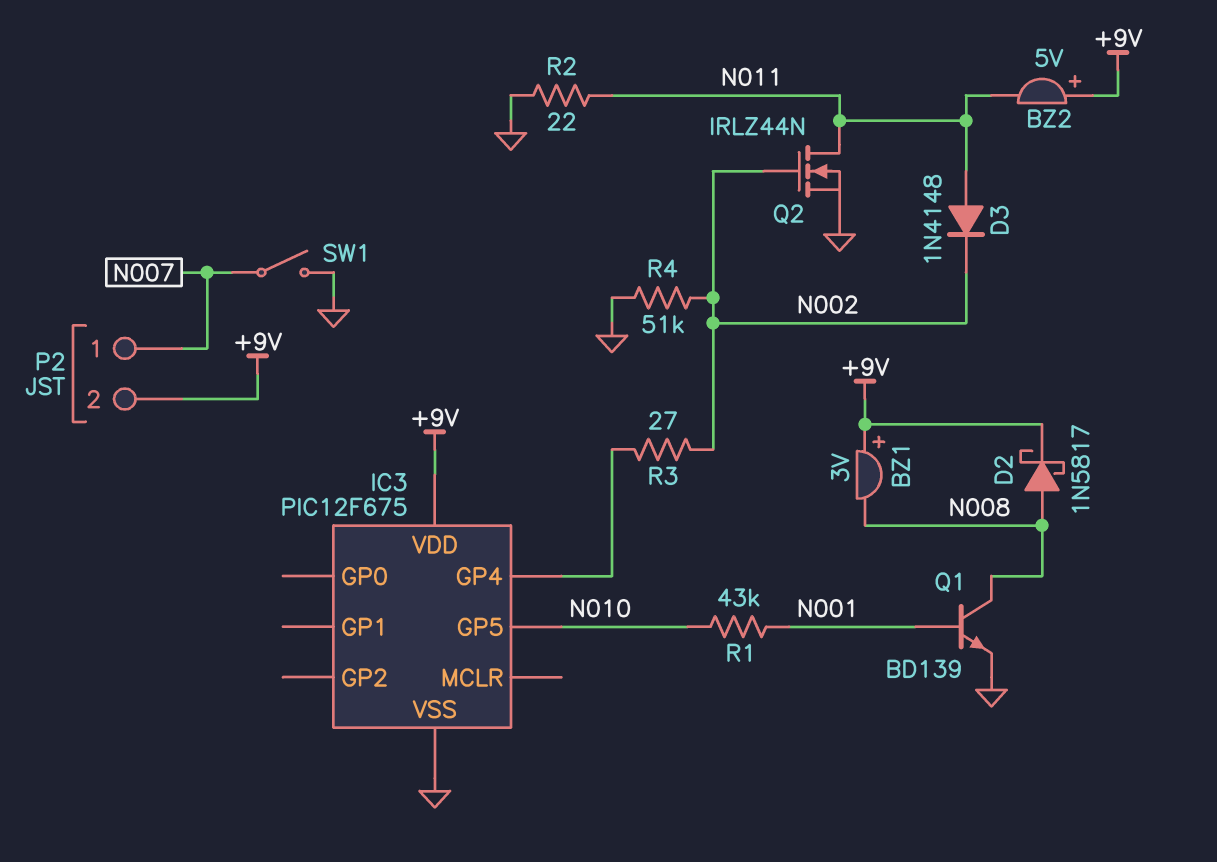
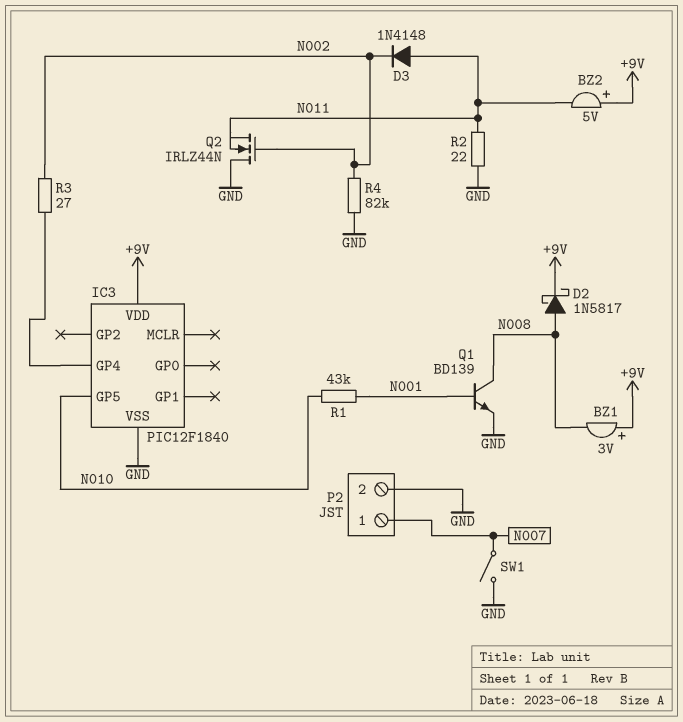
IC3: PIC12F675 -> PIC12F1840
P2 pin 2: +9V -> GND
Q2: NMOS IRLZ44N (G N002, D N011, S GND) -> NMOS IRLZ44N (G N002, D GND, S N011)
R4: 51k (GND, N002) -> 82k (GND, N002)

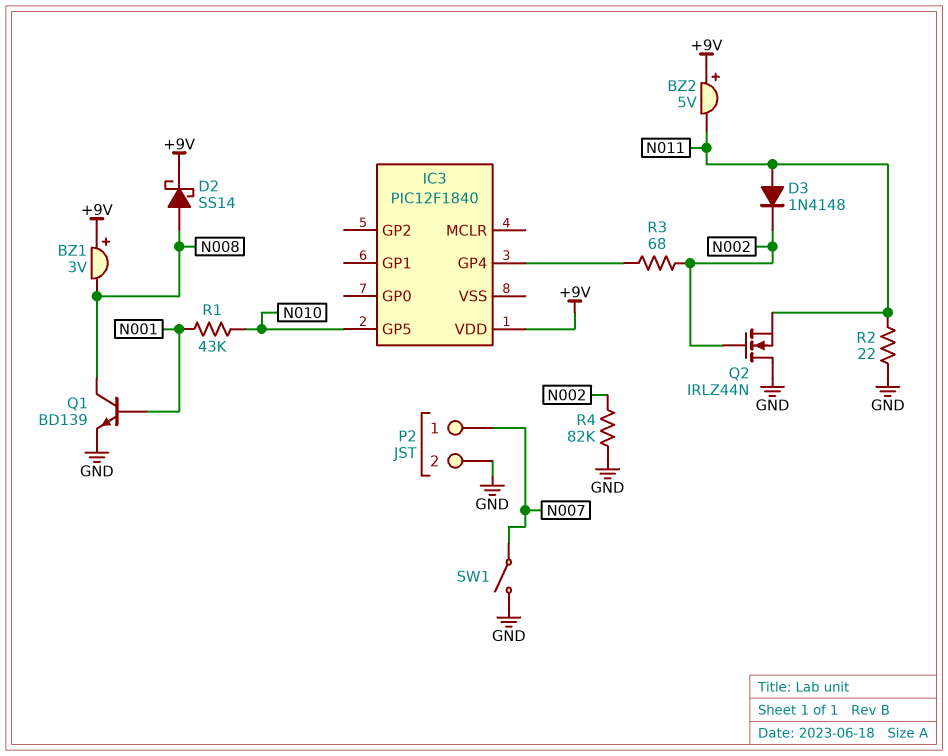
D2: schottky 1N5817 (A N008, K +9V) -> schottky SS14 (A N008, K +9V)
IC3 pin VSS: GND -> none
R3: 27 (IC3/GP4, N002) -> 68 (IC3/GP4, N002)

